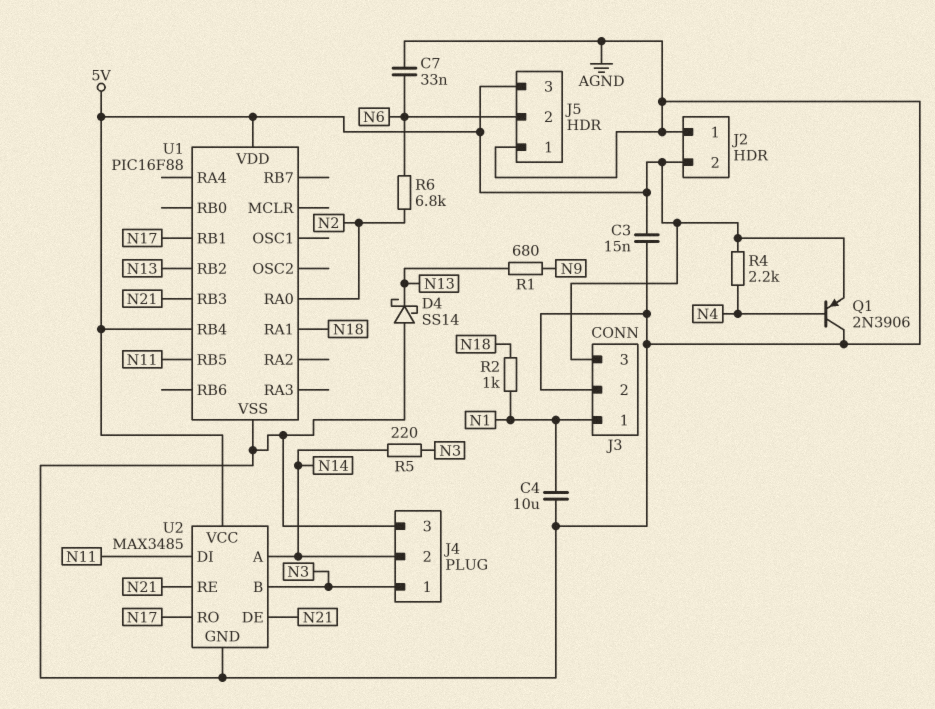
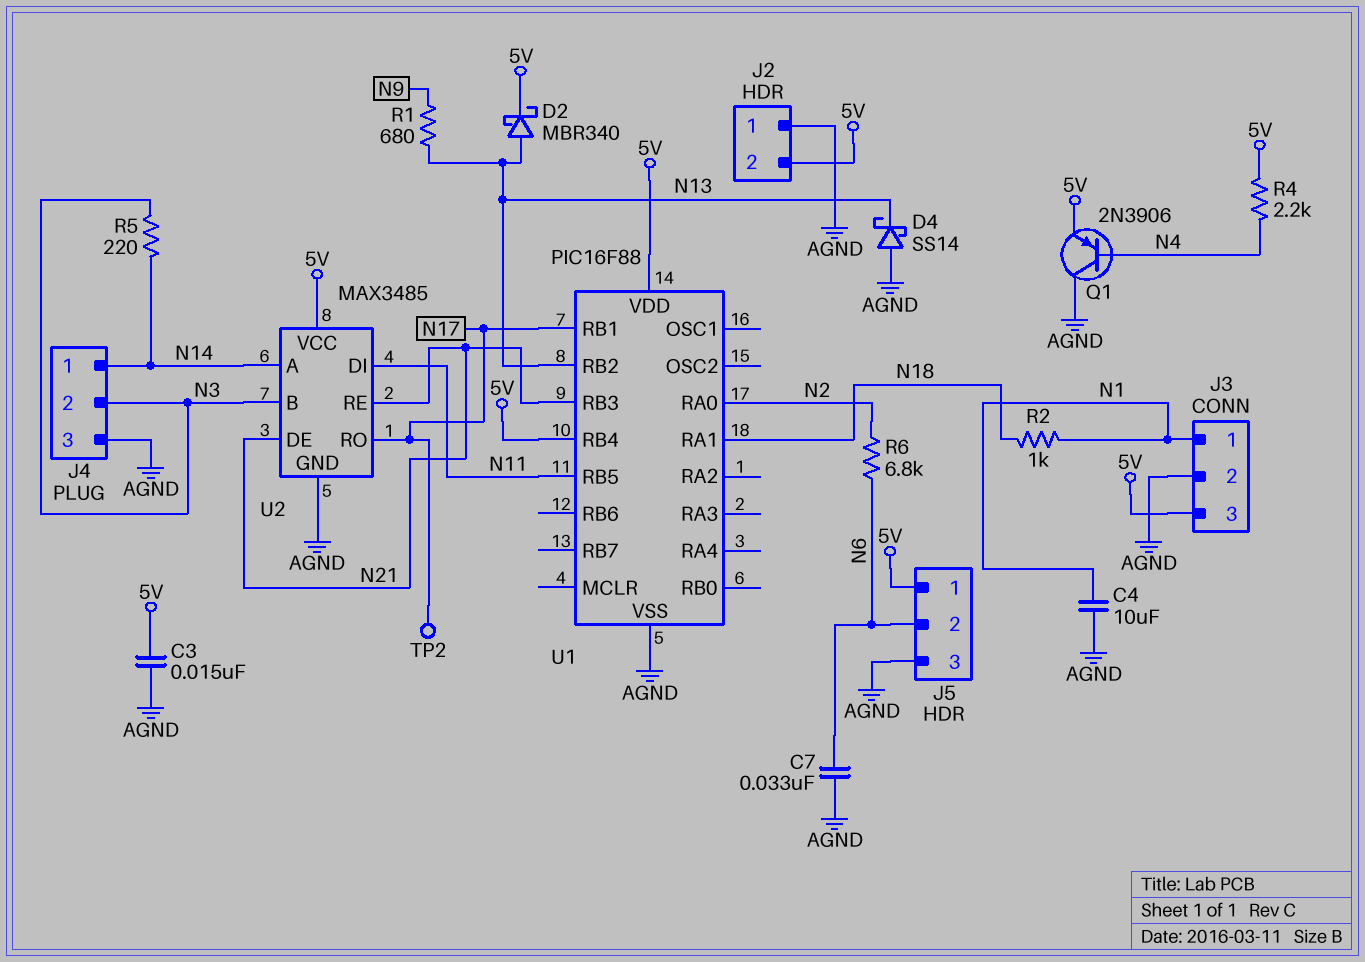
D2: none -> schottky MBR340 (A N13, K 5V)
J4 pin 1: N3 -> N14
J4 pin 2: N14 -> N3
J5 pin 1: AGND -> 5V
J5 pin 3: 5V -> AGND
TP2: none -> test point (N17)

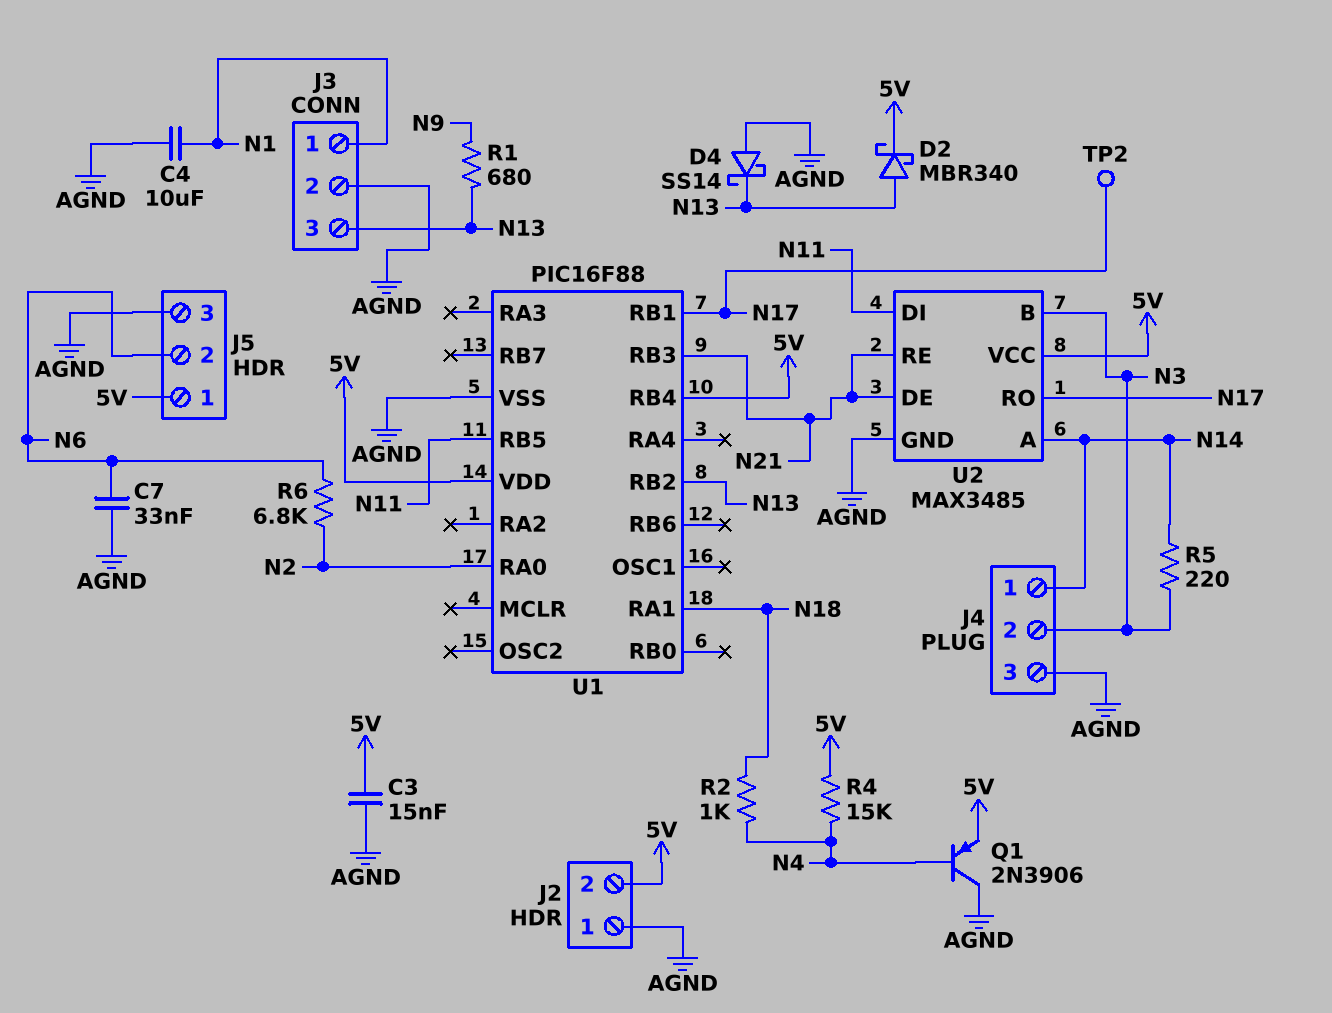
J3 pin 3: 5V -> N13
R2: 1k (N1, N18) -> 1k (N4, N18)
R4: 2.2k (5V, N4) -> 15k (5V, N4)

